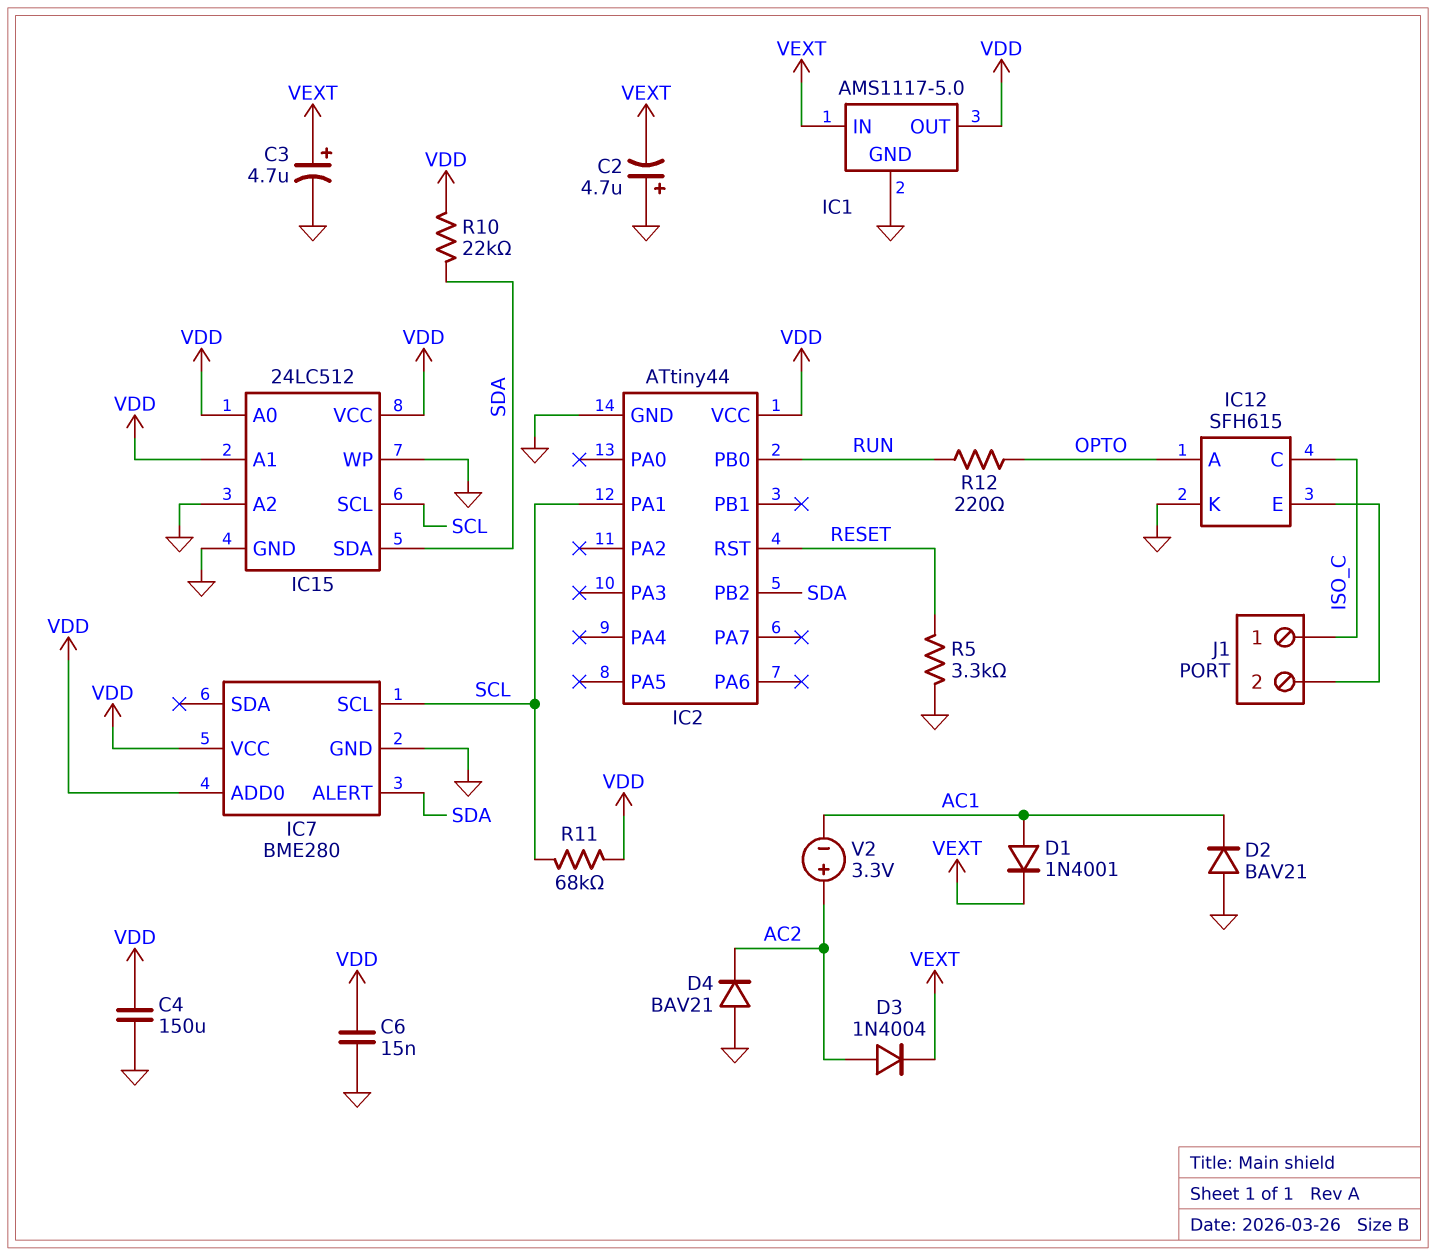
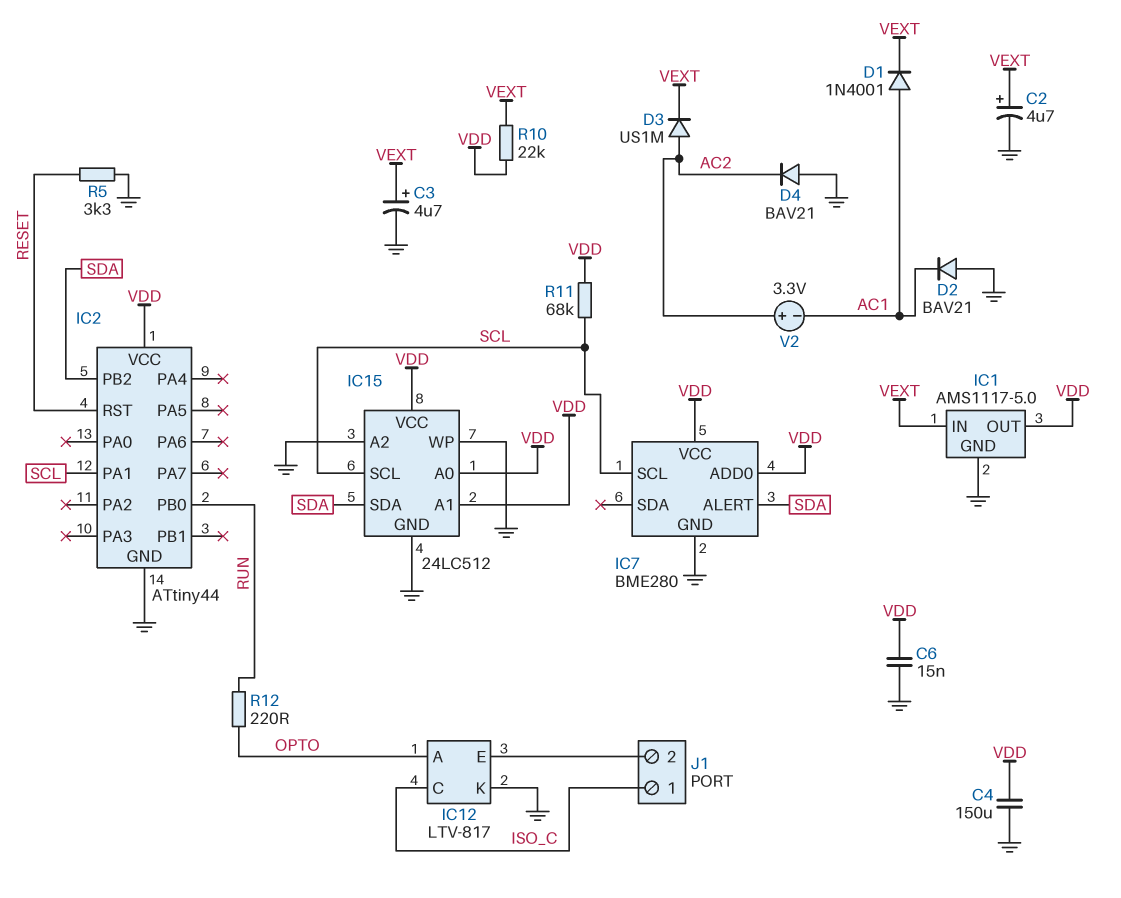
C2: 4.7uF (plus GND, minus VEXT) -> 4.7uF (plus VEXT, minus GND)
D3: diode 1N4004 (A AC2, K VEXT) -> diode US1M (A AC2, K VEXT)
IC12: SFH615 -> LTV-817
R10: 22k (SDA, VDD) -> 22k (VDD, VEXT)

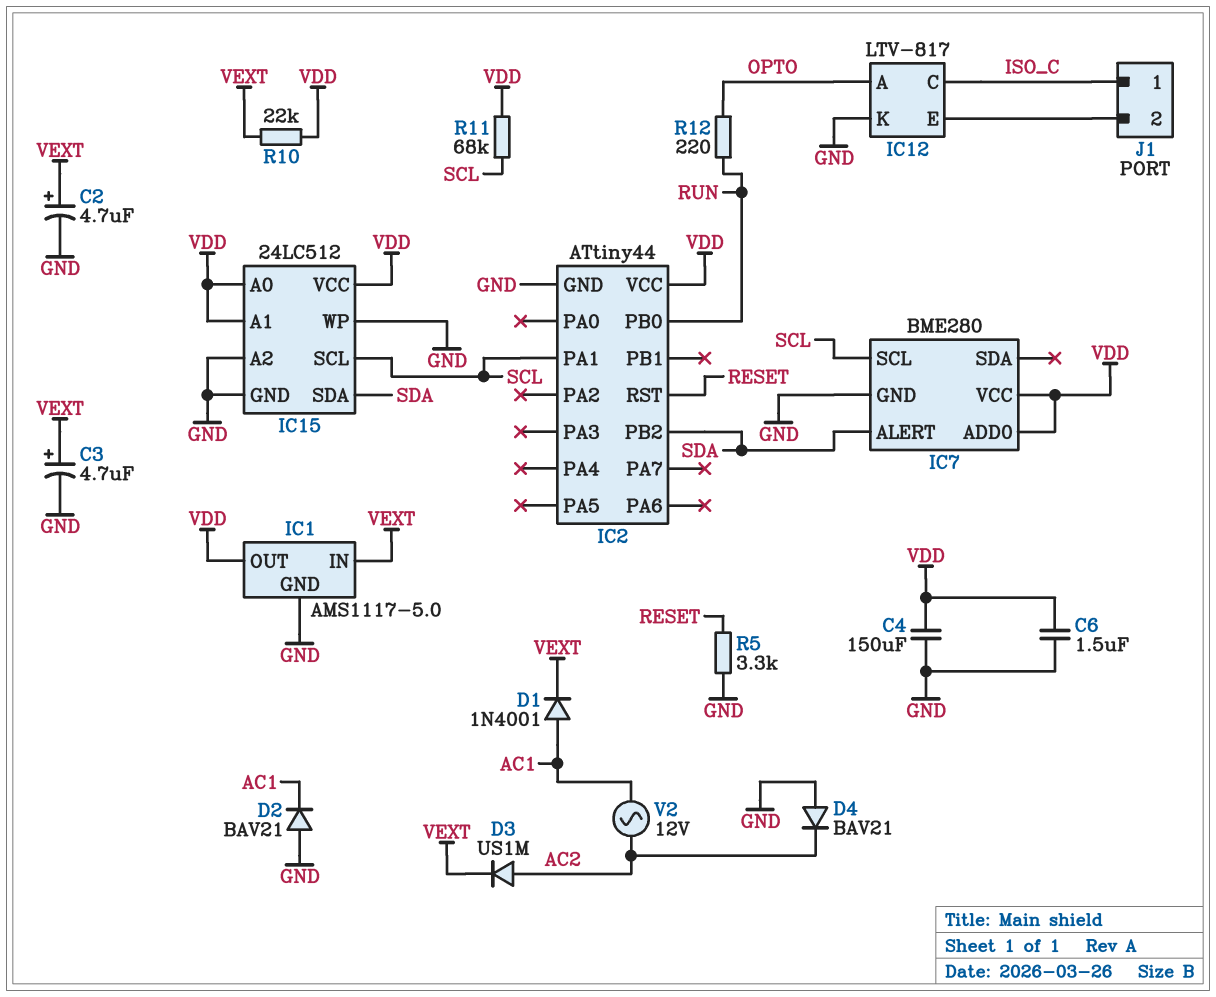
C6: 15nF (GND, VDD) -> 1.5uF (GND, VDD)
V2: 3.3V (plus AC2, minus AC1) -> AC 12V (AC1, AC2)

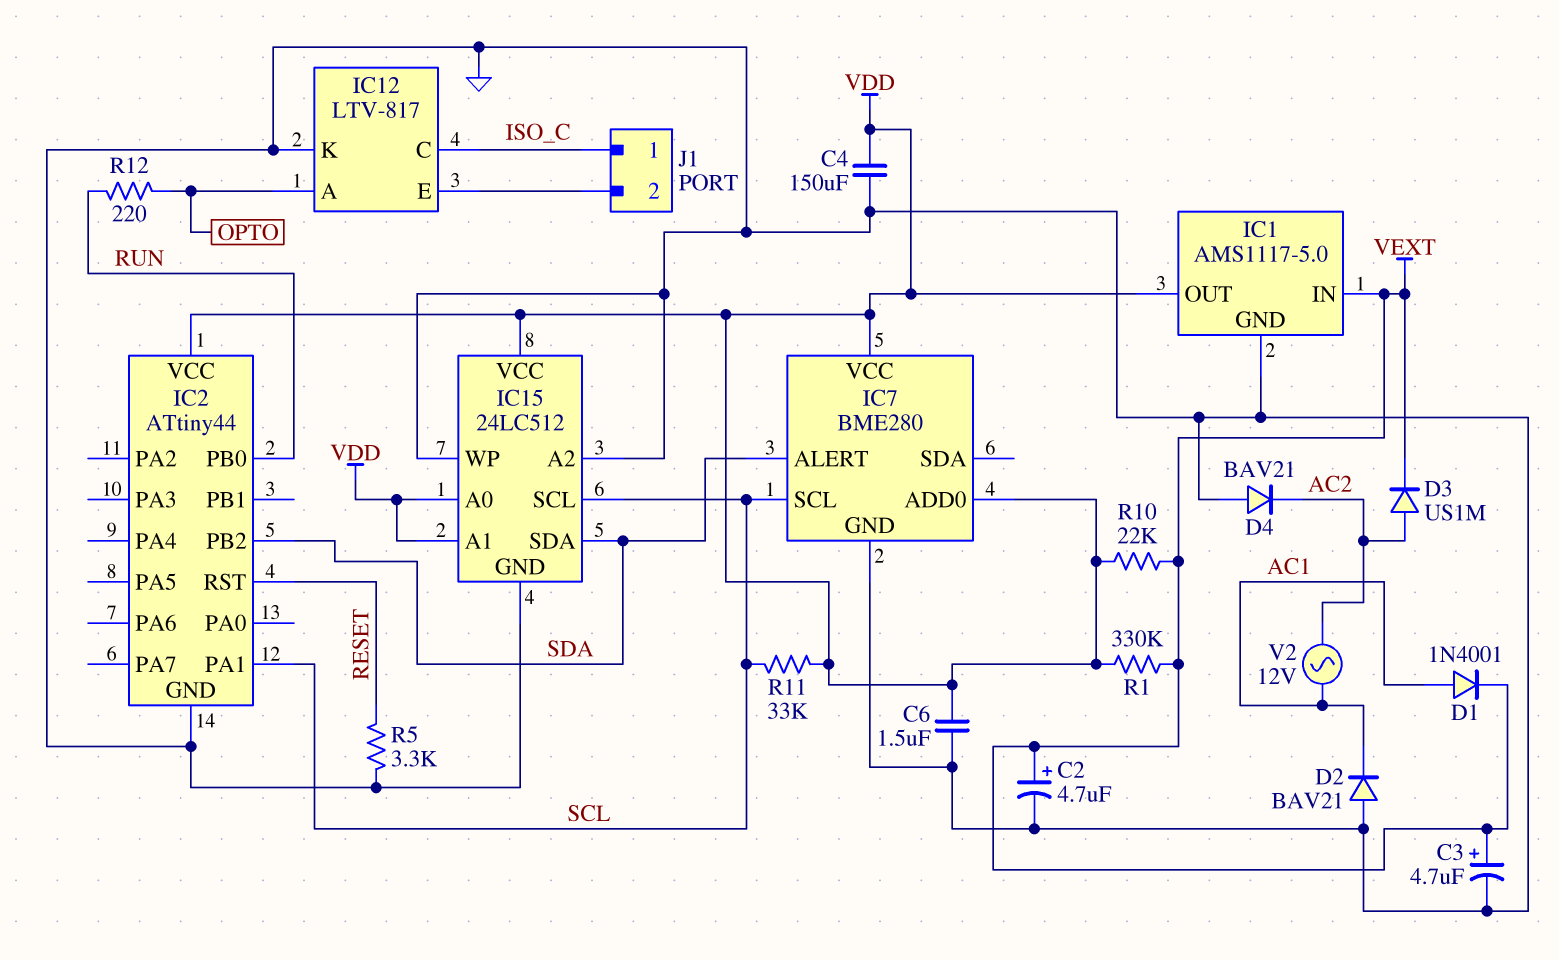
R1: none -> 330k (VDD, VEXT)
R11: 68k (SCL, VDD) -> 33k (SCL, VDD)

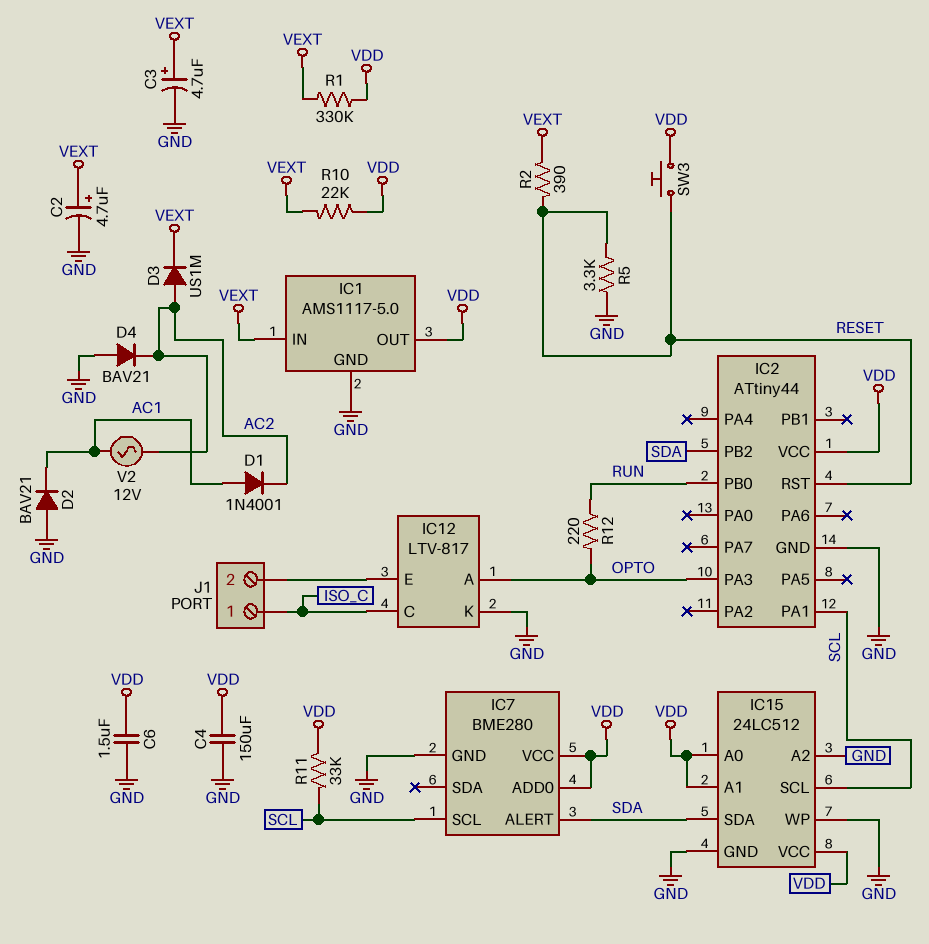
D1: diode 1N4001 (A AC1, K VEXT) -> diode 1N4001 (A AC1, K AC2)
IC2 pin PA3: none -> OPTO
R2: none -> 390 (RESET, VEXT)
SW3: none -> button (RESET, VDD)

